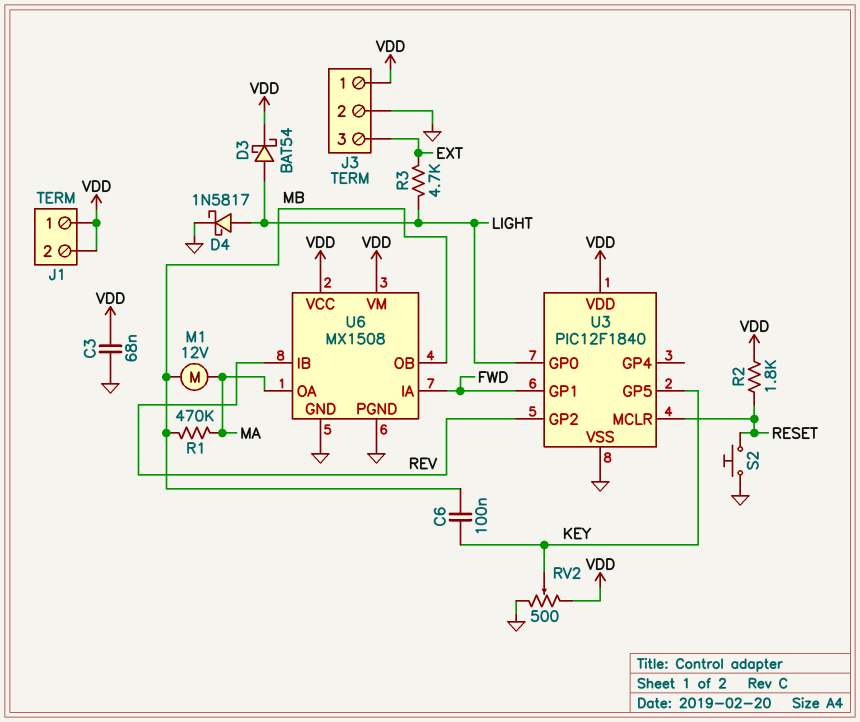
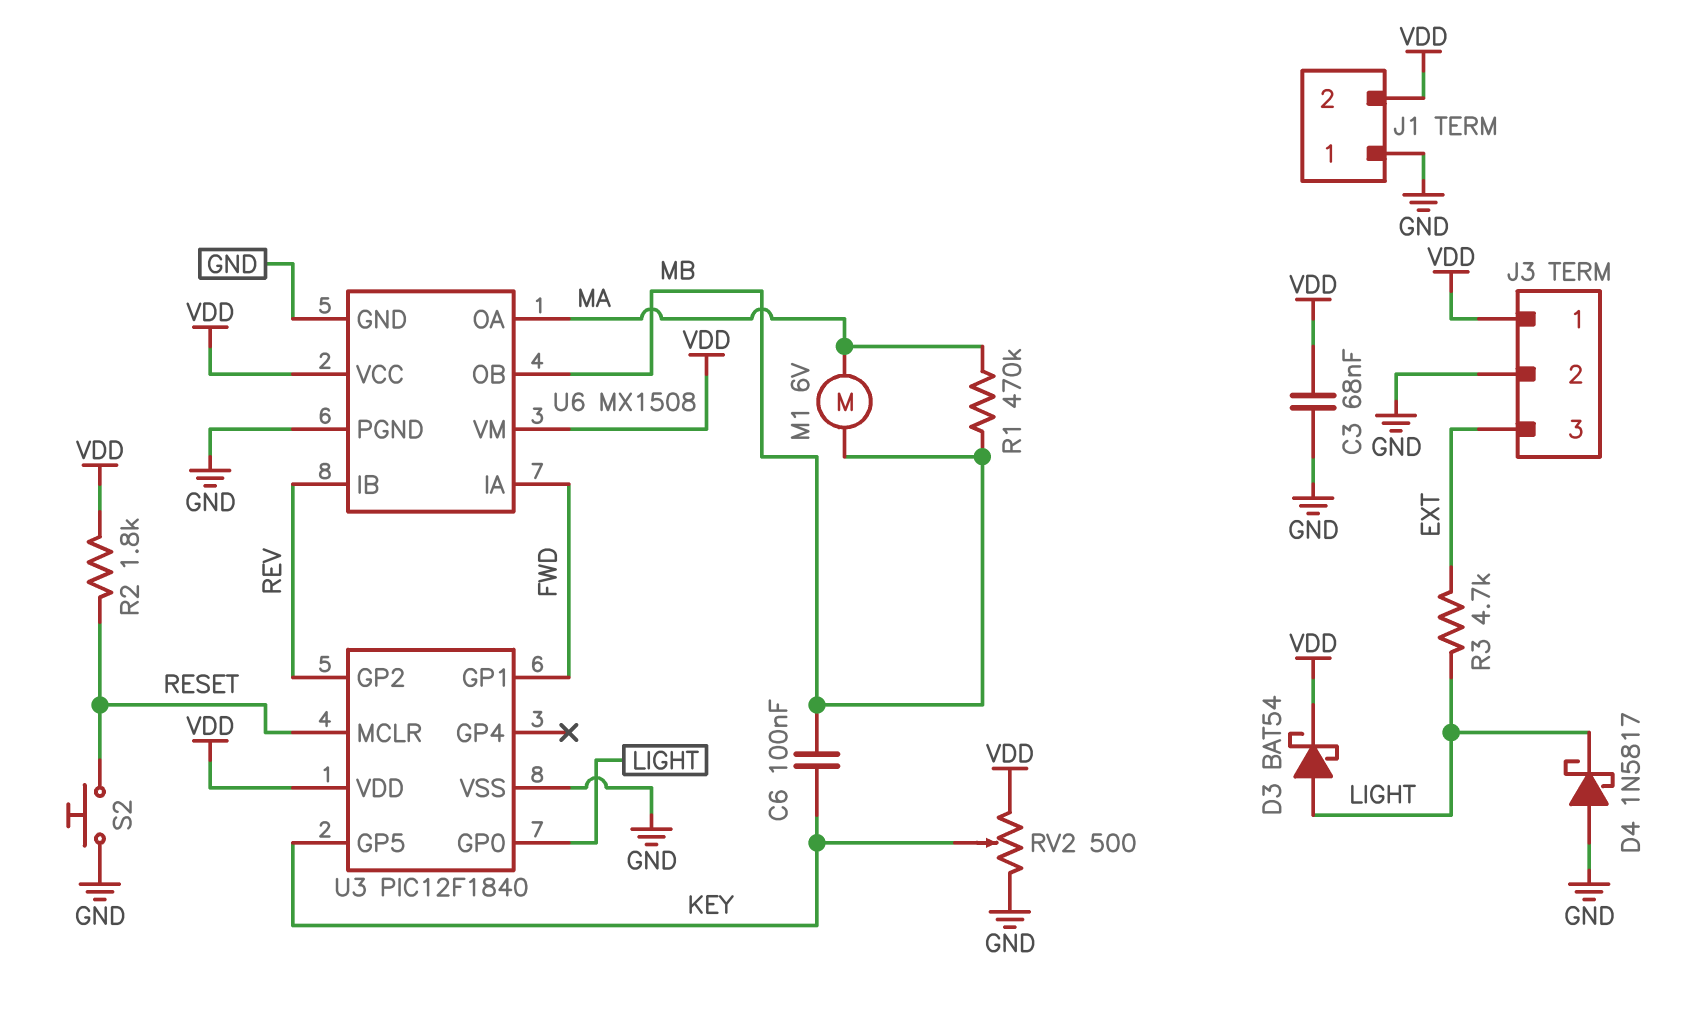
D4: schottky 1N5817 (A LIGHT, K GND) -> schottky 1N5817 (A GND, K LIGHT)
J1 pin 1: VDD -> GND
M1: motor 12V (MA, MB) -> motor 6V (MA, MB)

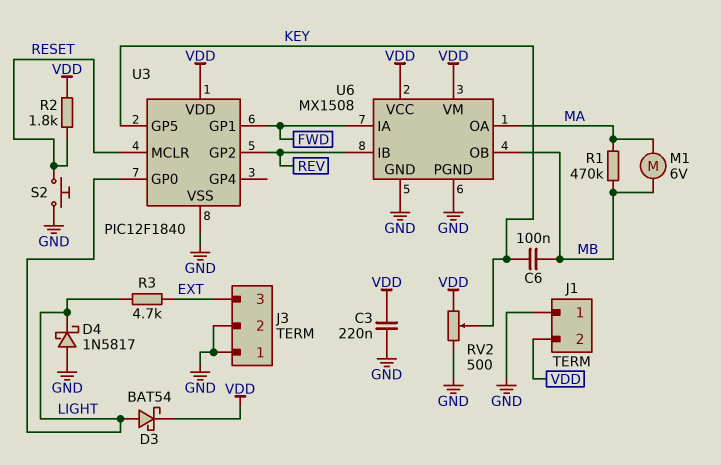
C3: 68nF (GND, VDD) -> 220nF (GND, VDD)
J3 pin 1: VDD -> GND

